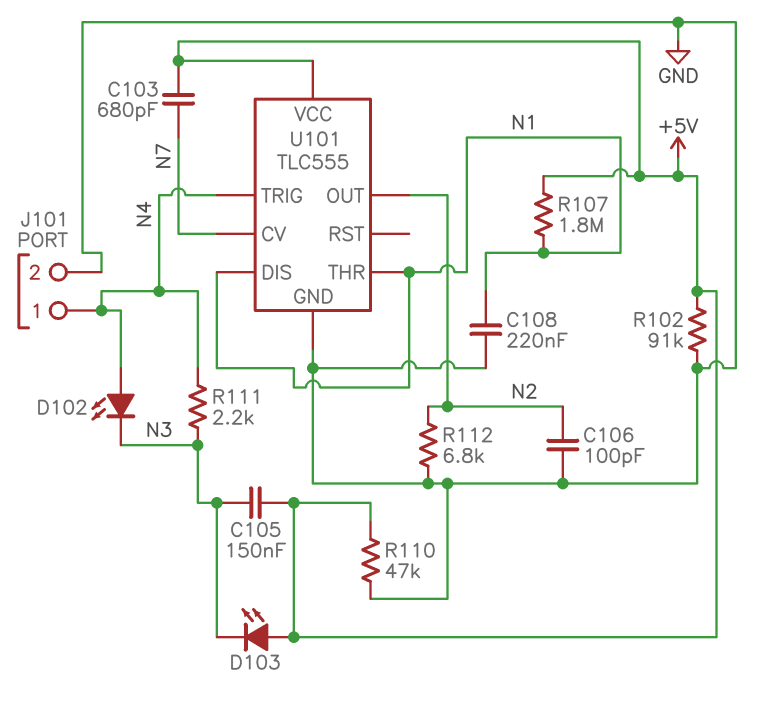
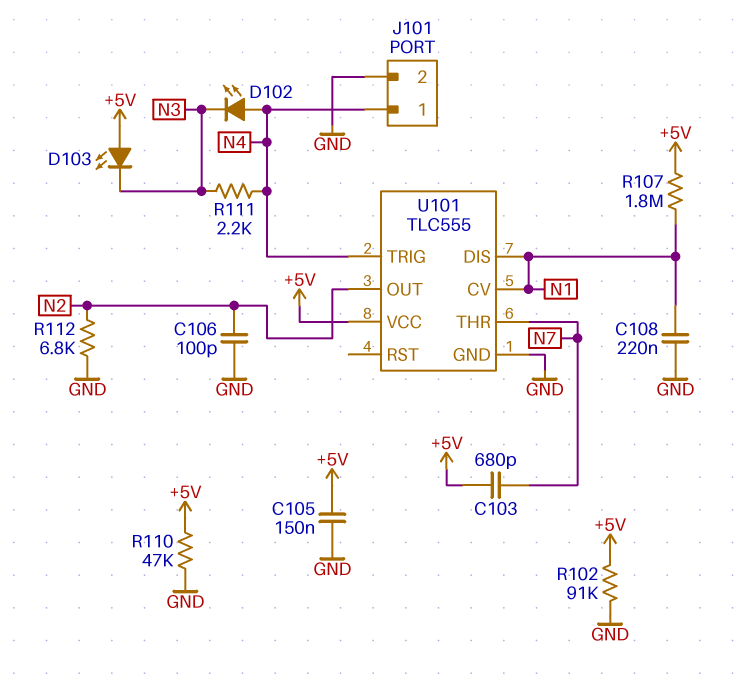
C105: 150nF (+5V, N3) -> 150nF (+5V, GND)
U101 pin CV: N7 -> N1
U101 pin THR: N1 -> N7

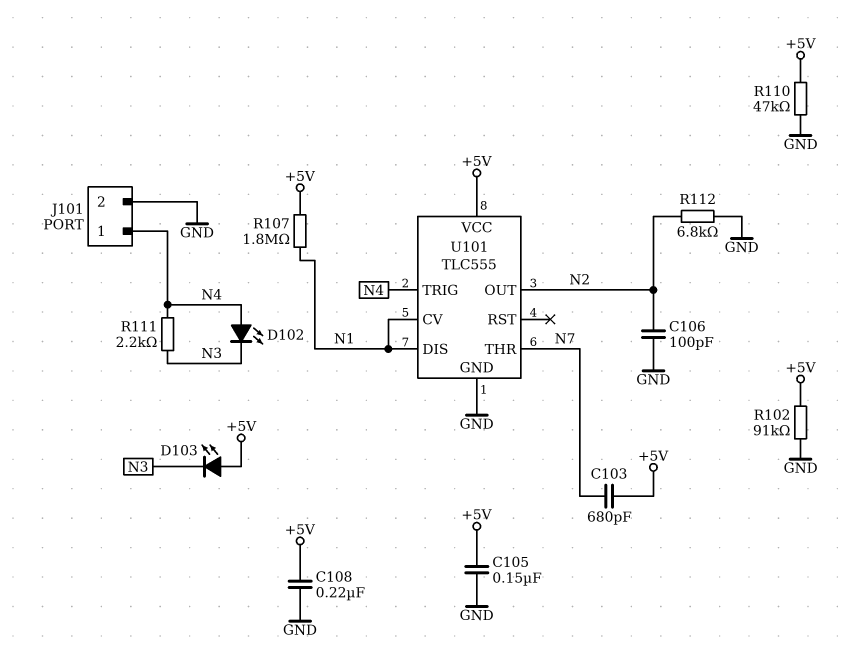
C108: 220nF (GND, N1) -> 220nF (+5V, GND)

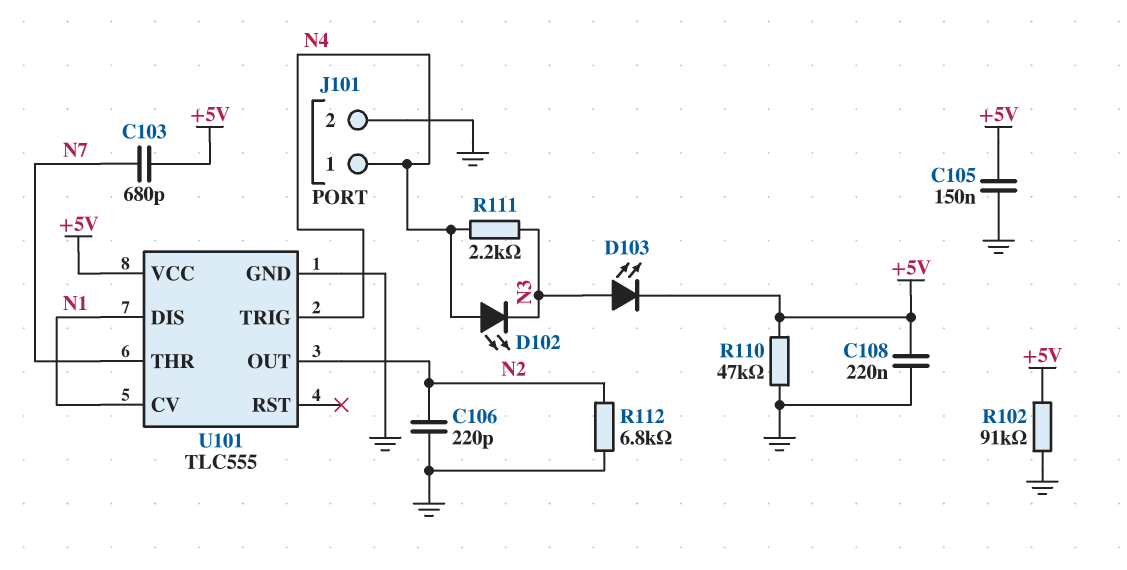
C106: 100pF (GND, N2) -> 220pF (GND, N2)
D103: LED (A +5V, K N3) -> LED (A N3, K +5V)
R107: 1.8M (+5V, N1) -> none

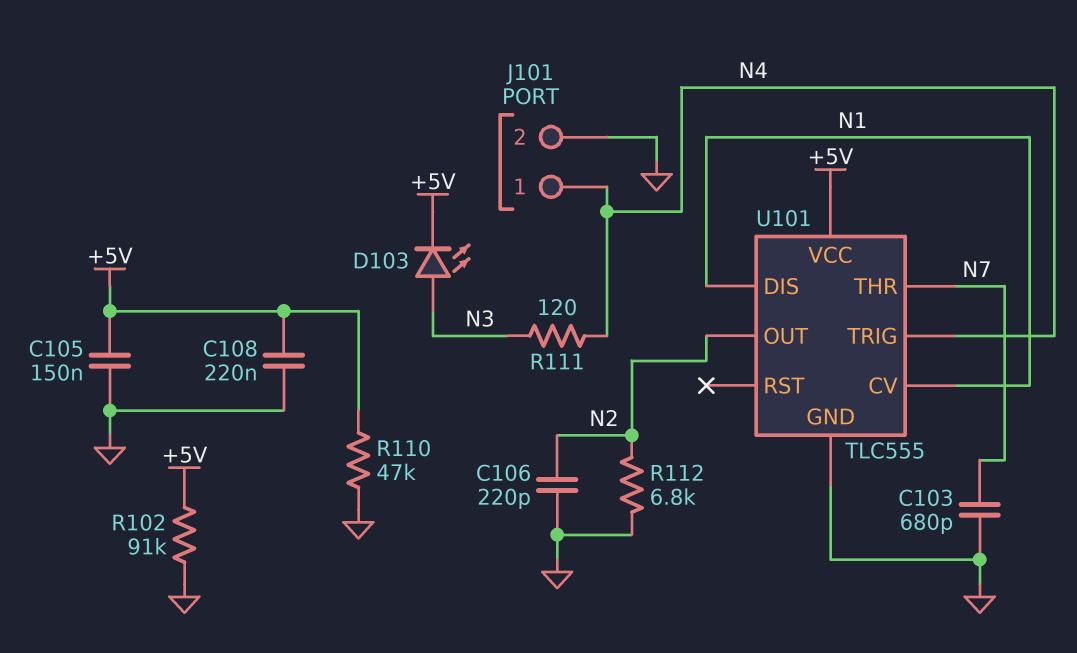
C103: 680pF (+5V, N7) -> 680pF (GND, N7)
D102: LED (A N4, K N3) -> none
R111: 2.2k (N3, N4) -> 120 (N3, N4)

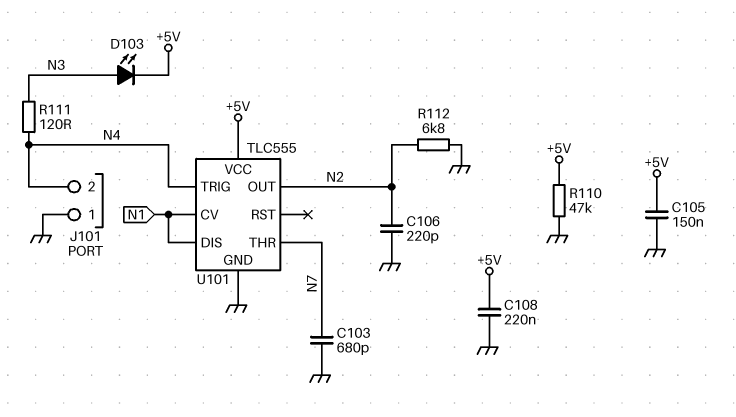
J101 pin 1: N4 -> GND
J101 pin 2: GND -> N4
R102: 91k (+5V, GND) -> none

